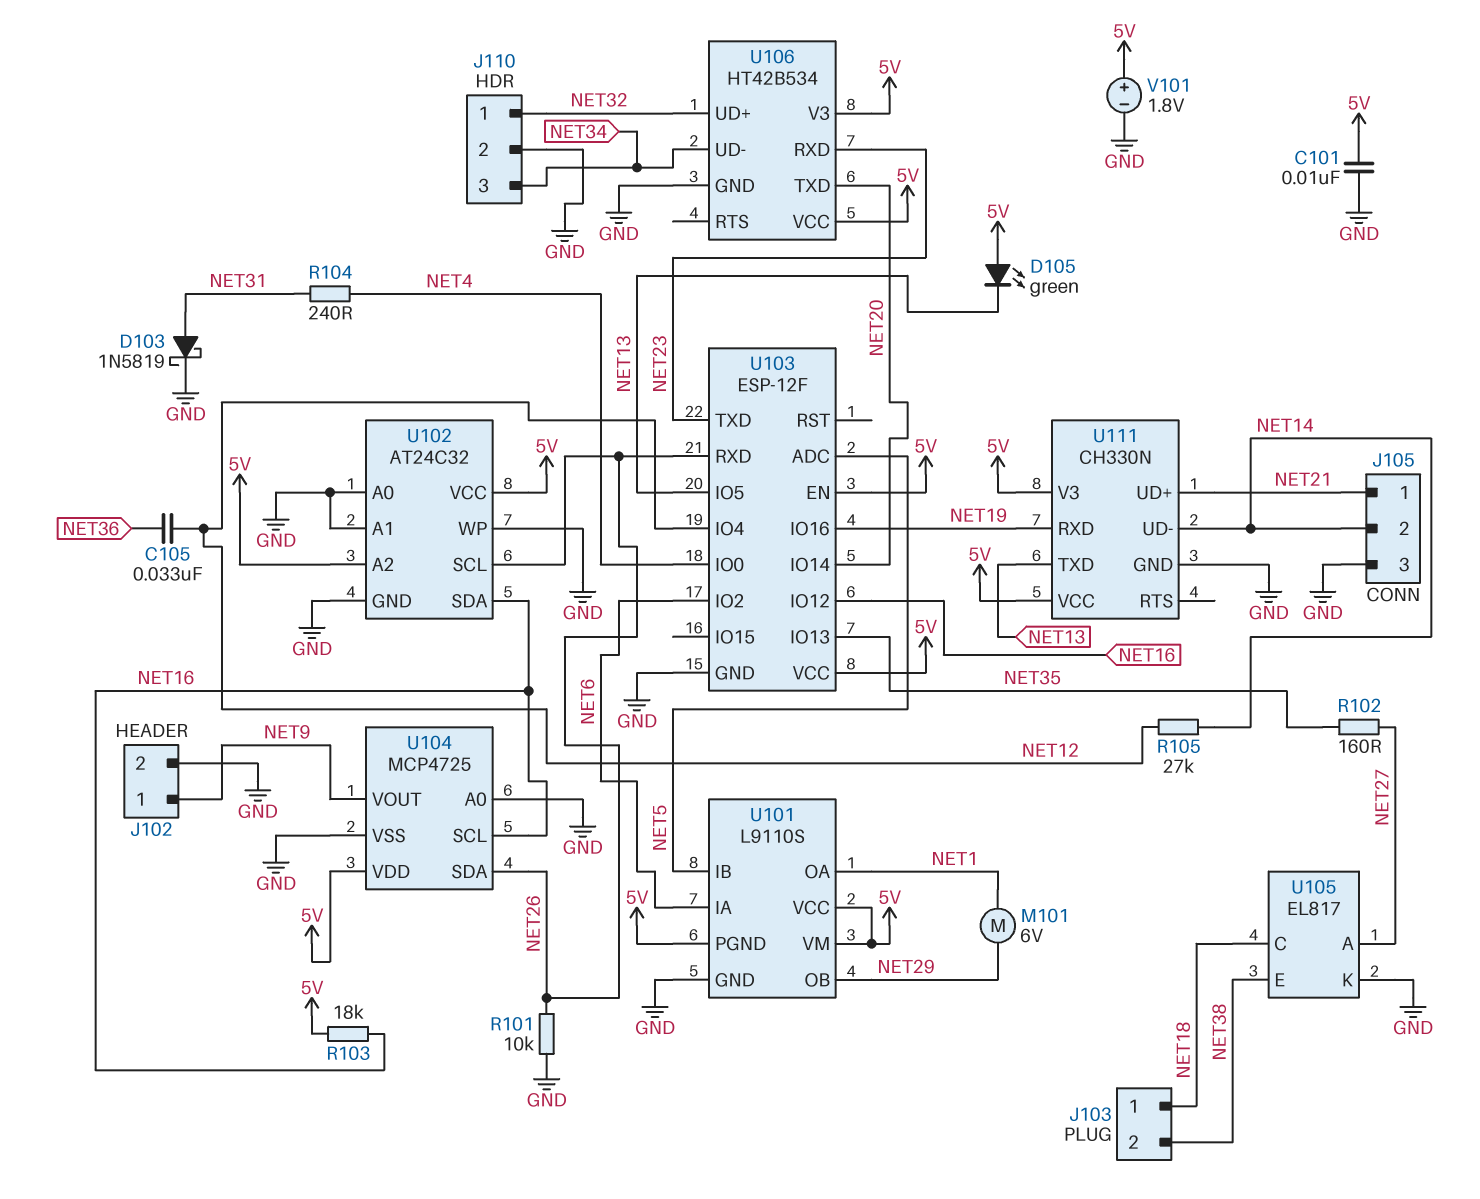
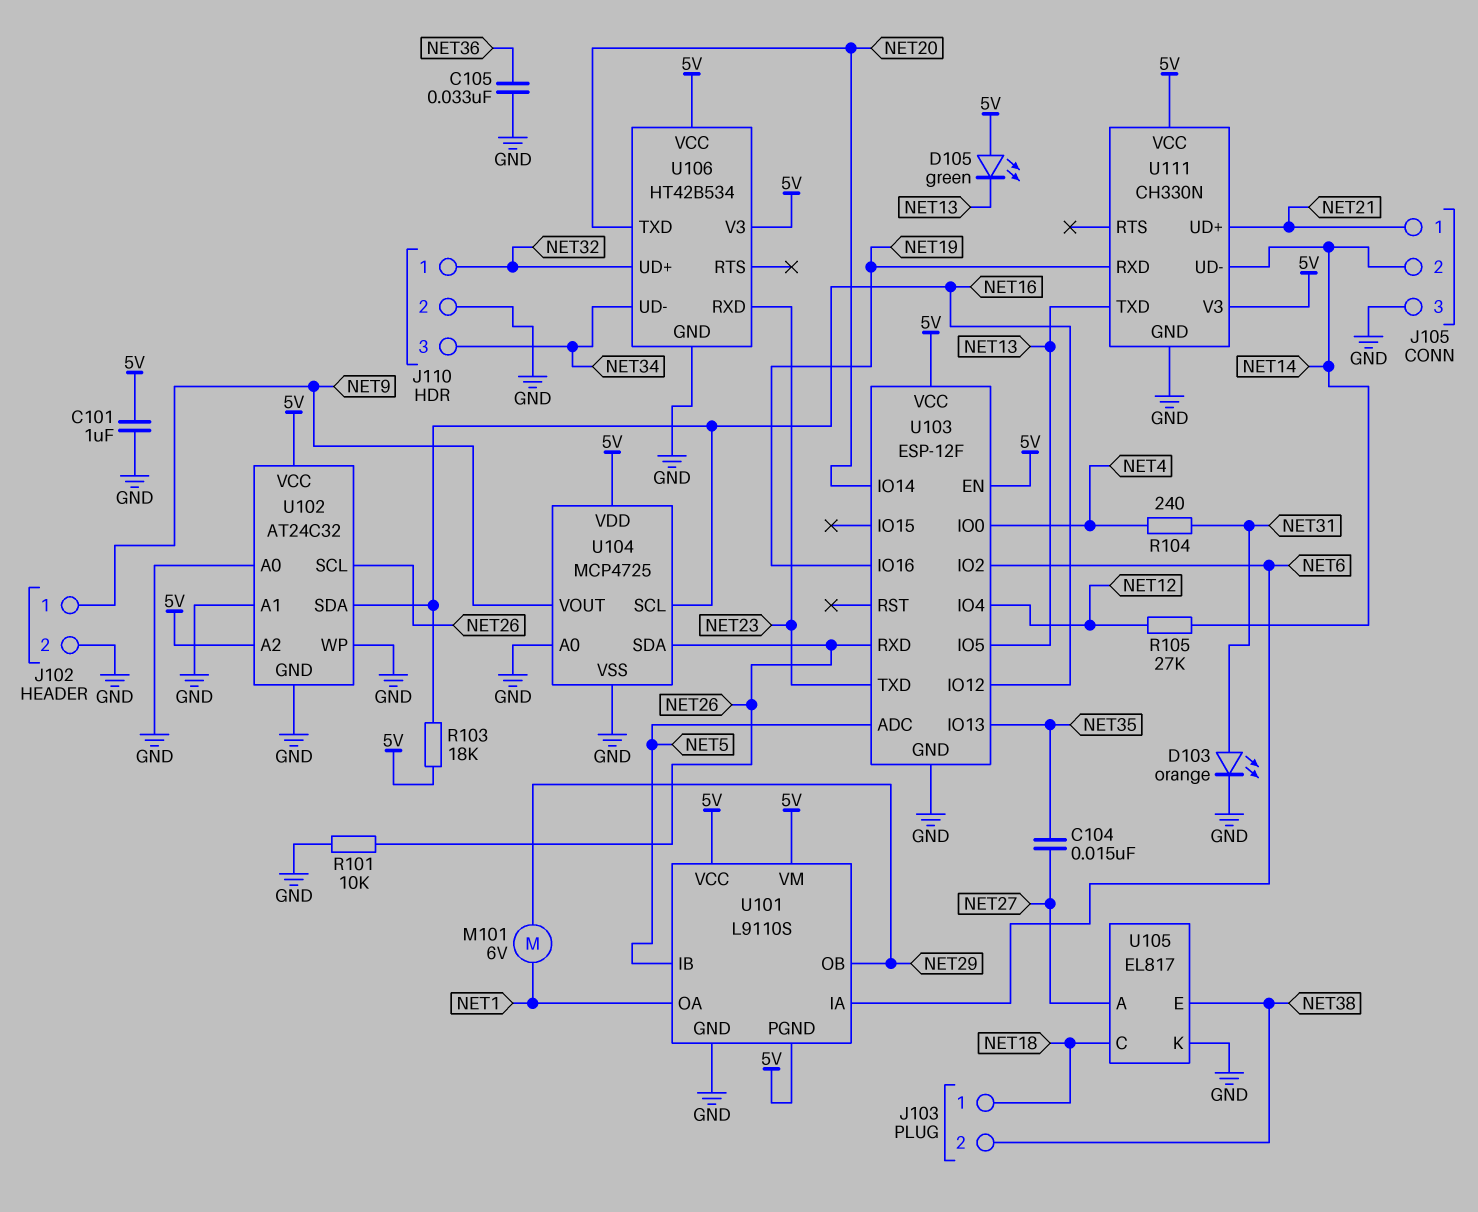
C101: 10nF (5V, GND) -> 1uF (5V, GND)
C104: none -> 15nF (NET27, NET35)
C105: 33nF (NET12, NET36) -> 33nF (GND, NET36)
D103: schottky 1N5819 (A NET31, K GND) -> LED orange (A NET31, K GND)
R102: 160 (NET27, NET35) -> none
V101: 1.8V (plus 5V, minus GND) -> none

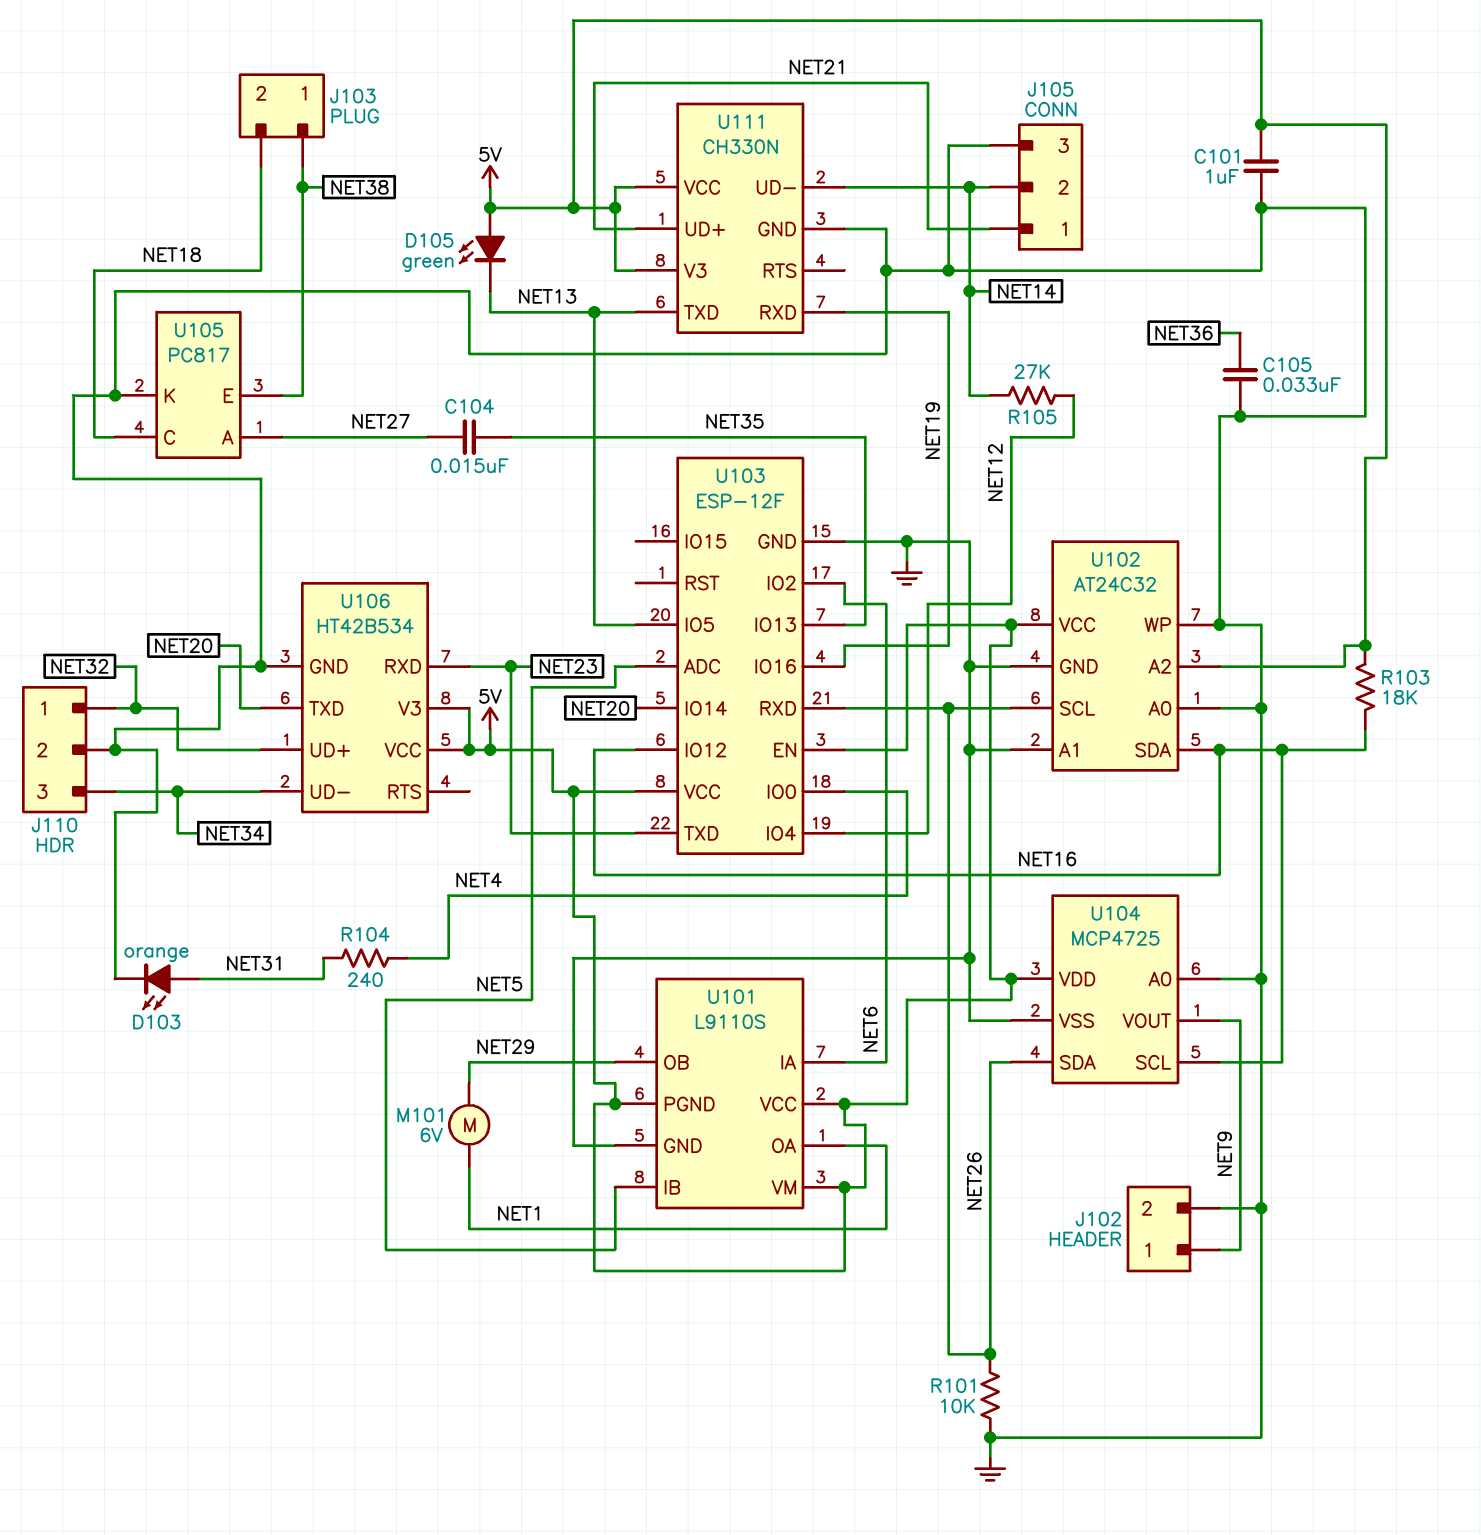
J103 pin 1: NET18 -> NET38
J103 pin 2: NET38 -> NET18
U105: EL817 -> PC817

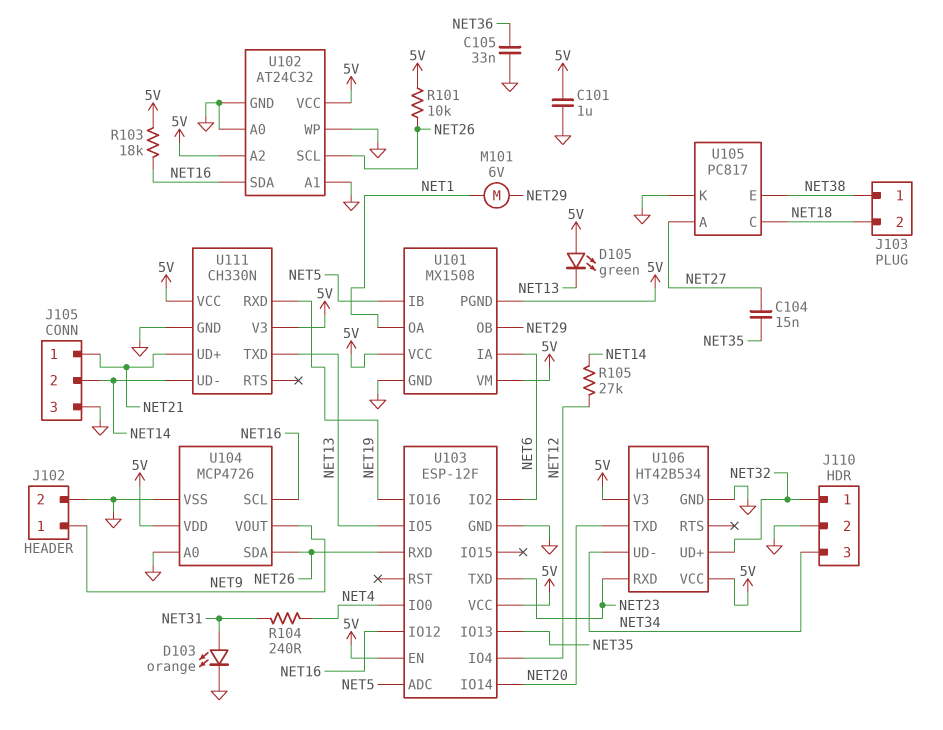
R101: 10k (GND, NET26) -> 10k (5V, NET26)
U101: L9110S -> MX1508
U104: MCP4725 -> MCP4726

